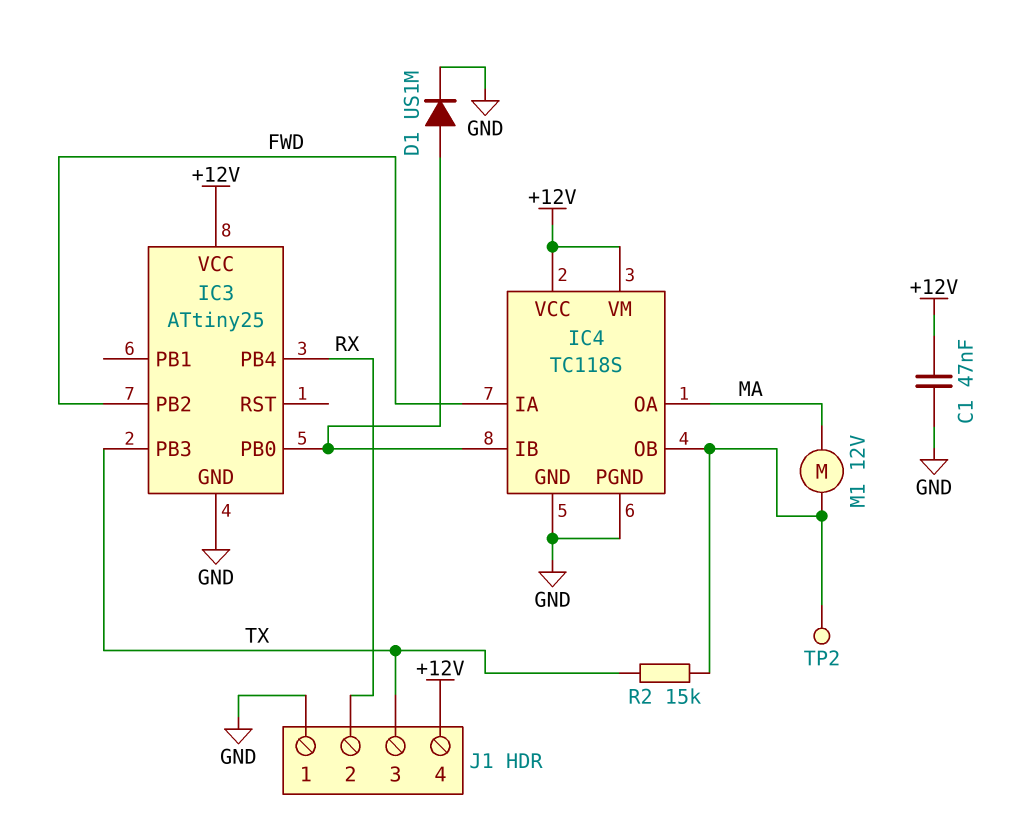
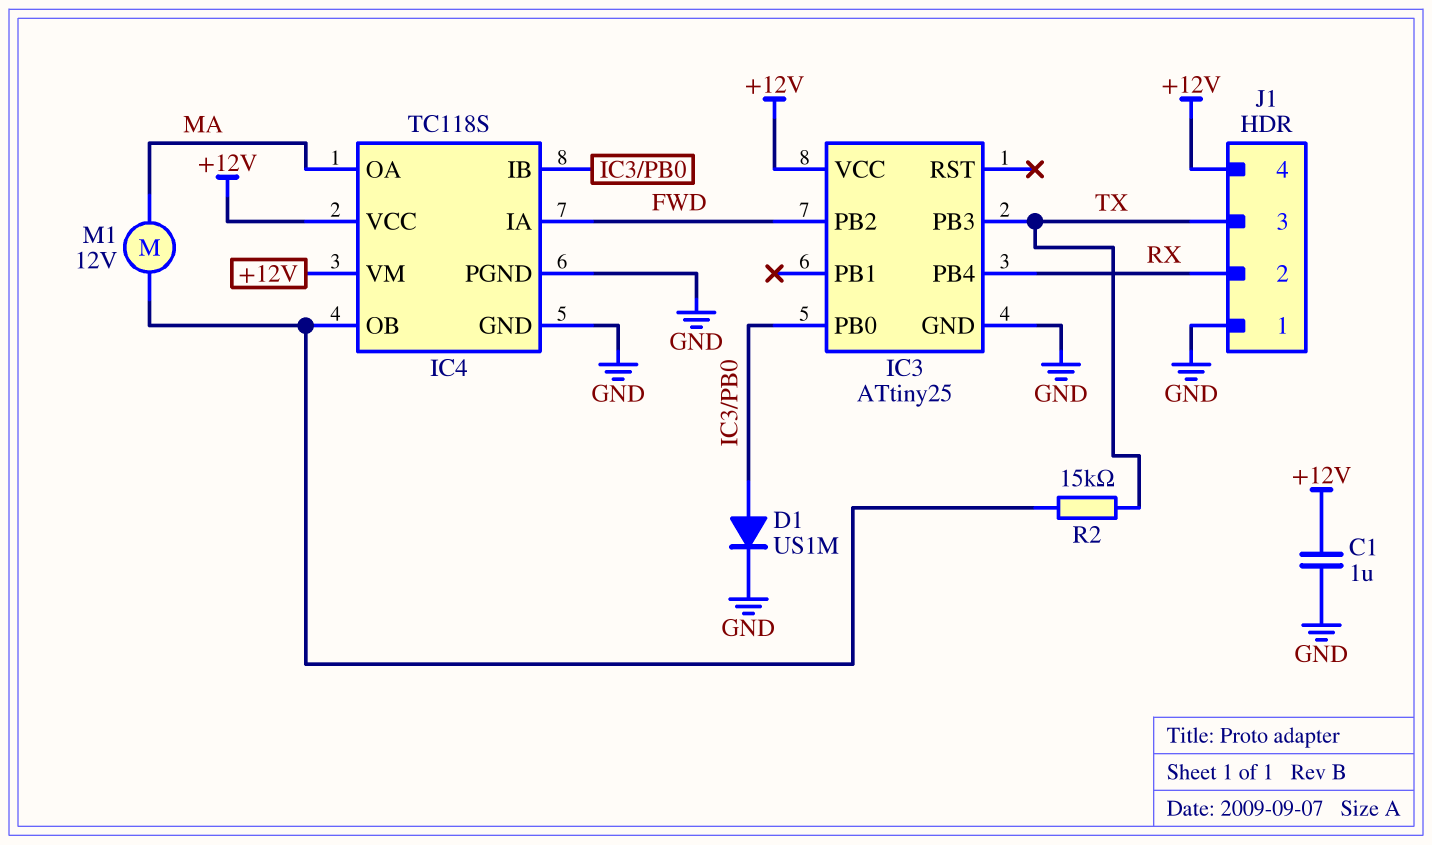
C1: 47nF (+12V, GND) -> 1uF (+12V, GND)
TP2: test point (IC4/OB) -> none

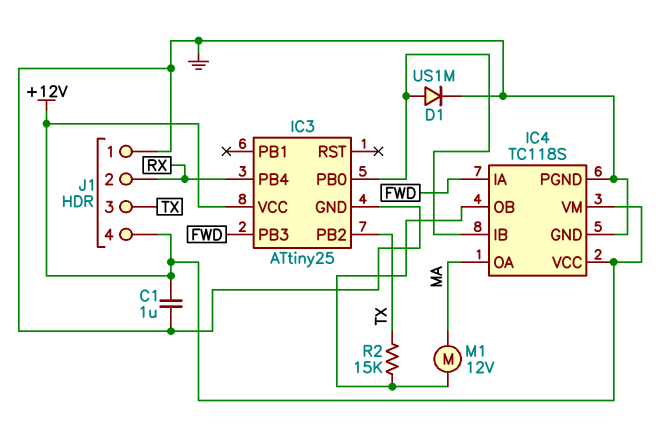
IC3 pin PB2: FWD -> TX
IC3 pin PB3: TX -> FWD

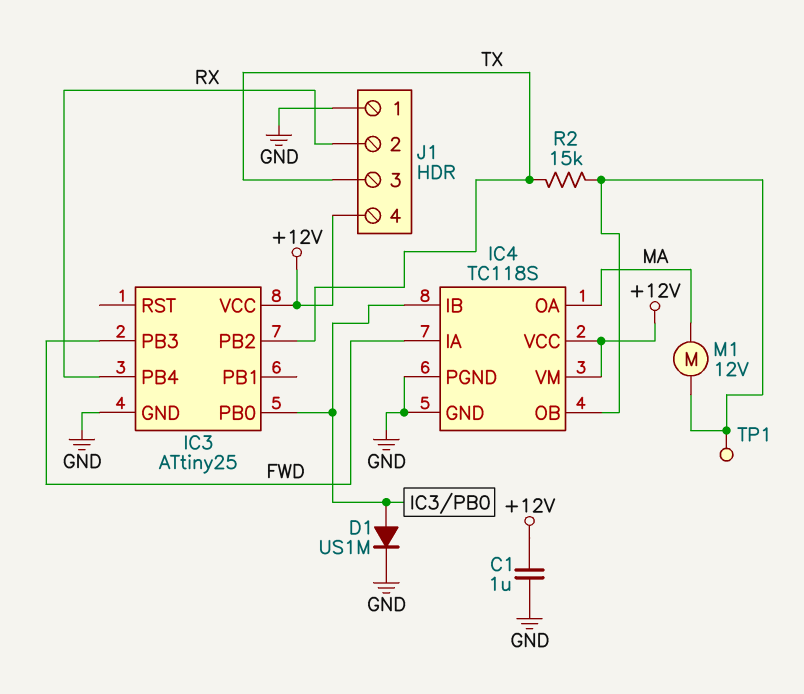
TP1: none -> test point (IC4/OB)

